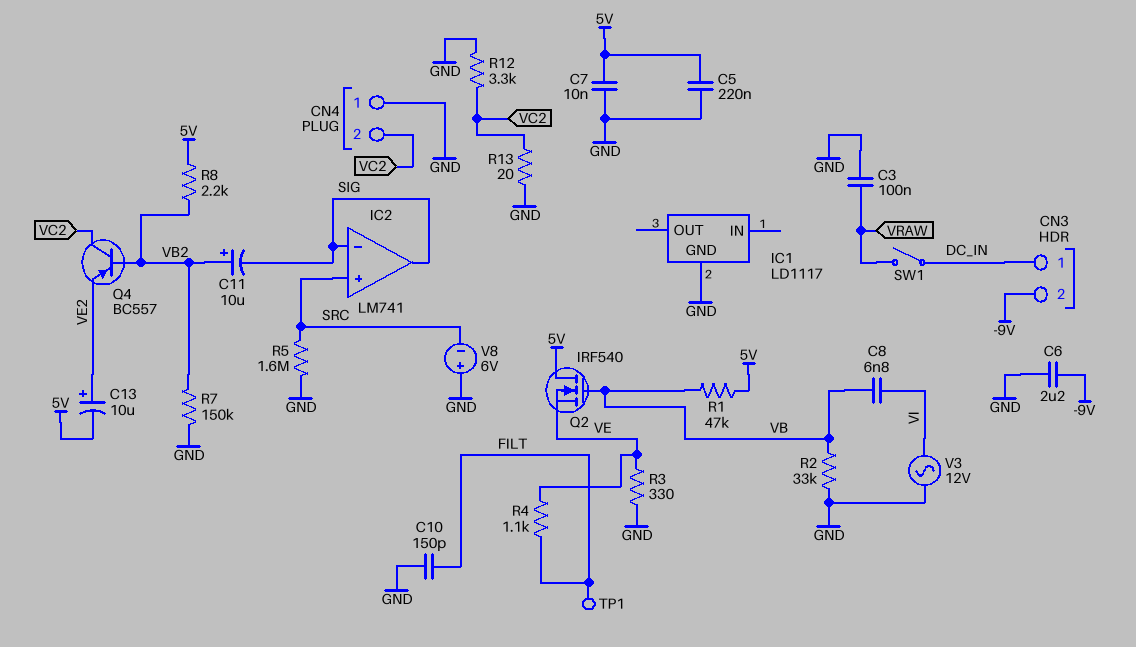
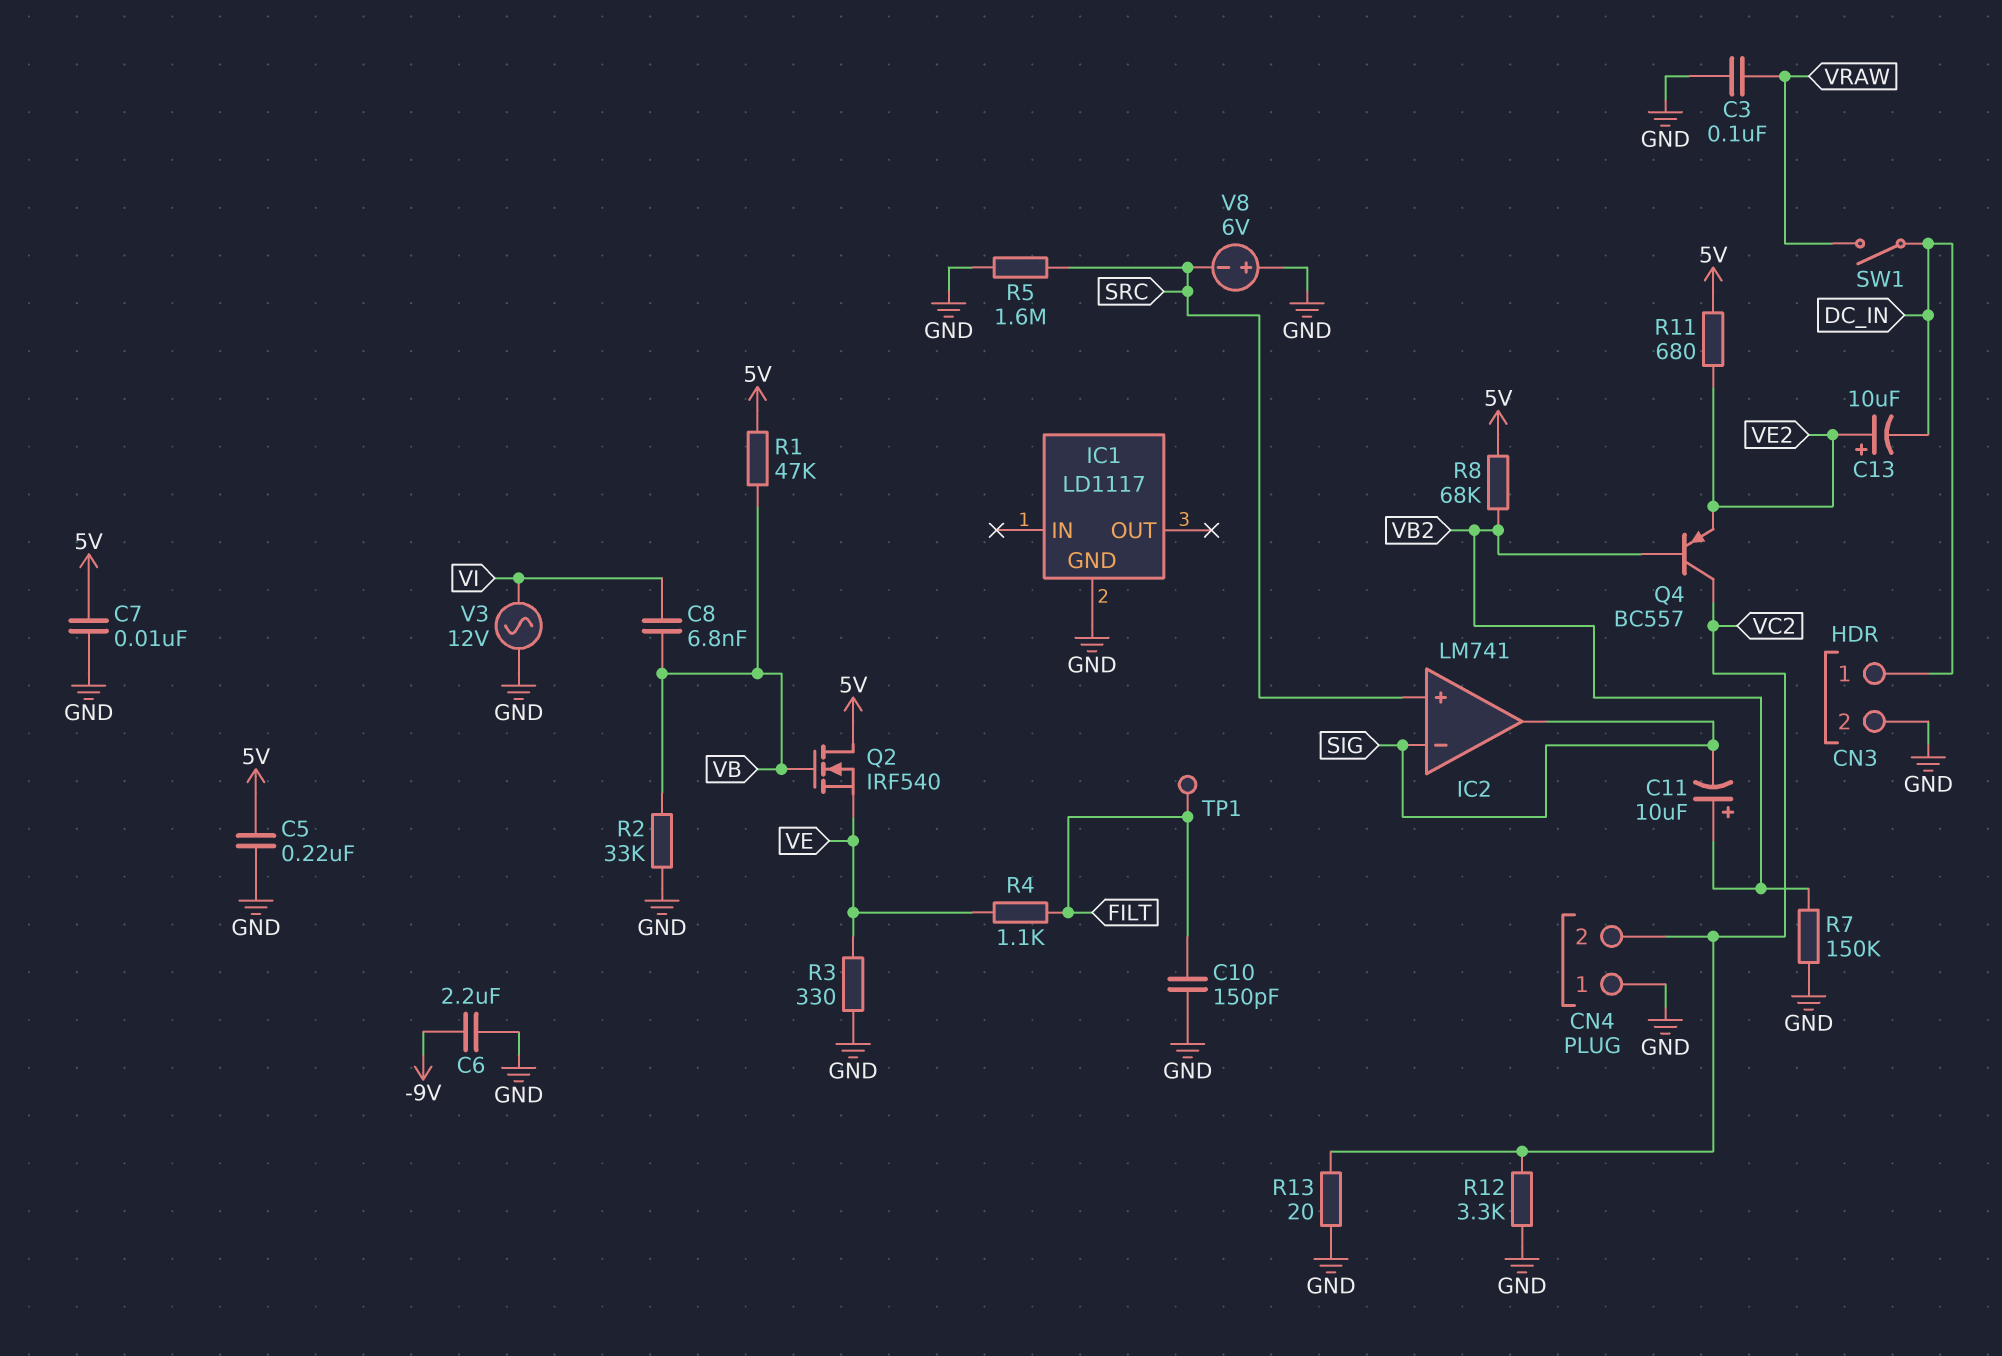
C13: 10uF (plus VE2, minus 5V) -> 10uF (plus VE2, minus DC_IN)
CN3 pin 2: -9V -> GND
R8: 2.2k (5V, VB2) -> 68k (5V, VB2)
R11: none -> 680 (5V, VE2)

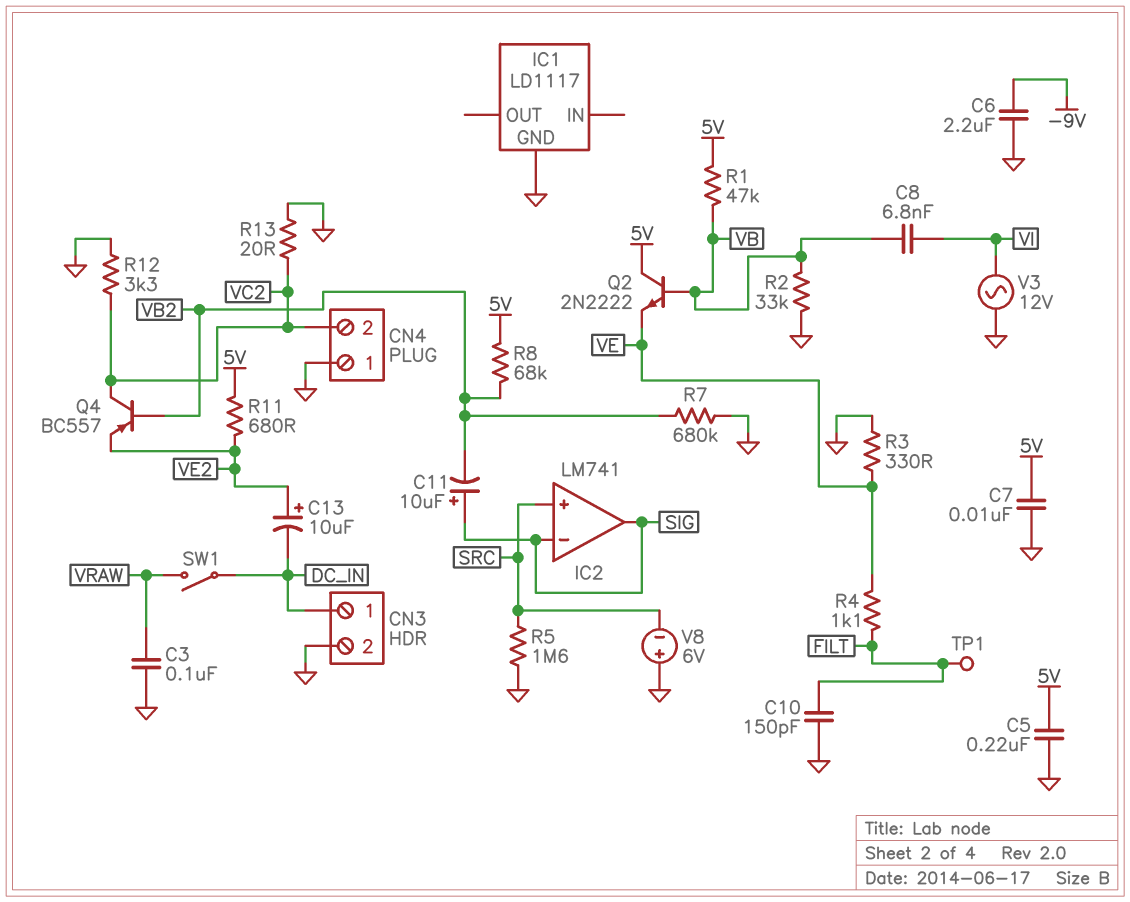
C11: 10uF (plus VB2, minus SIG) -> 10uF (plus SIG, minus VB2)
Q2: NMOS IRF540 (G VB, D 5V, S VE) -> NPN 2N2222 (B VB, C 5V, E VE)
R7: 150k (GND, VB2) -> 680k (GND, VB2)

